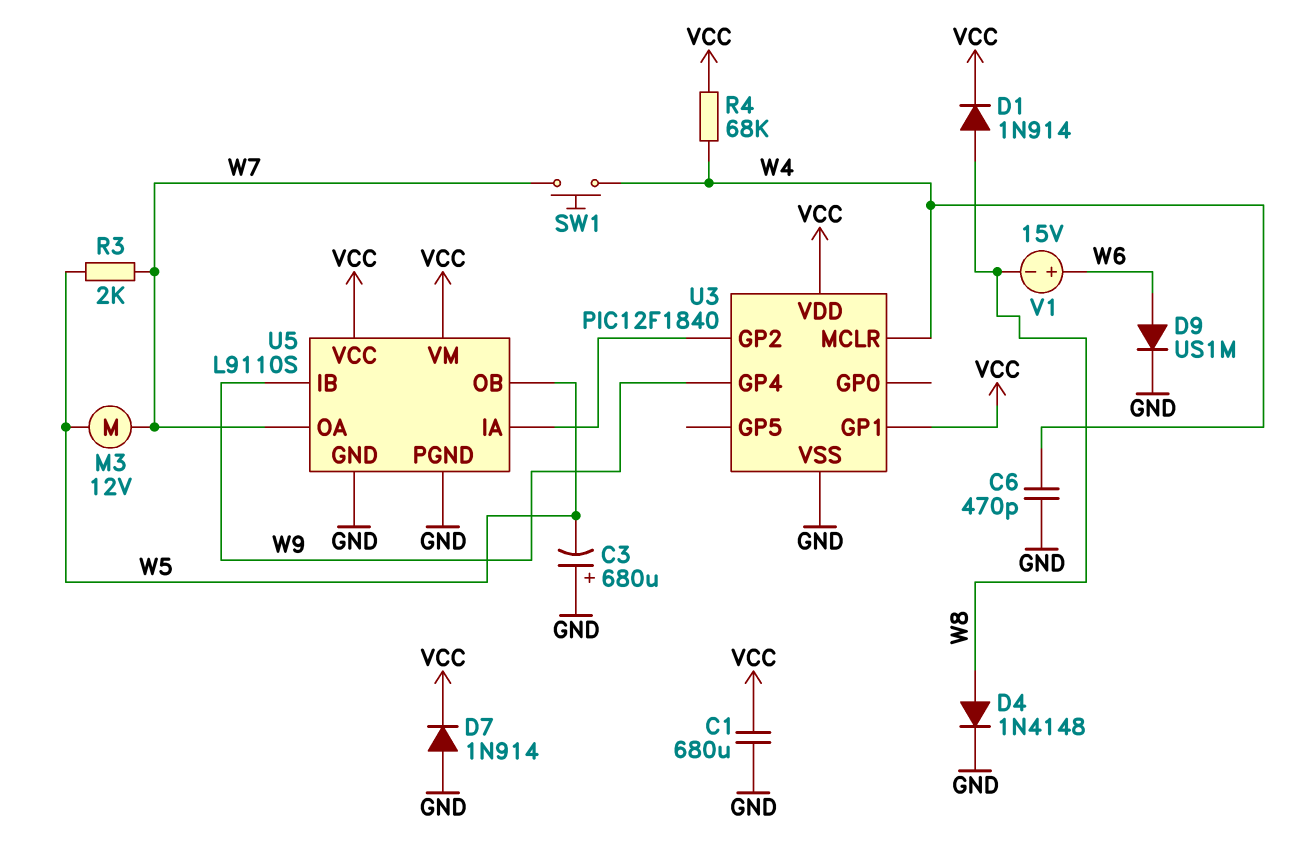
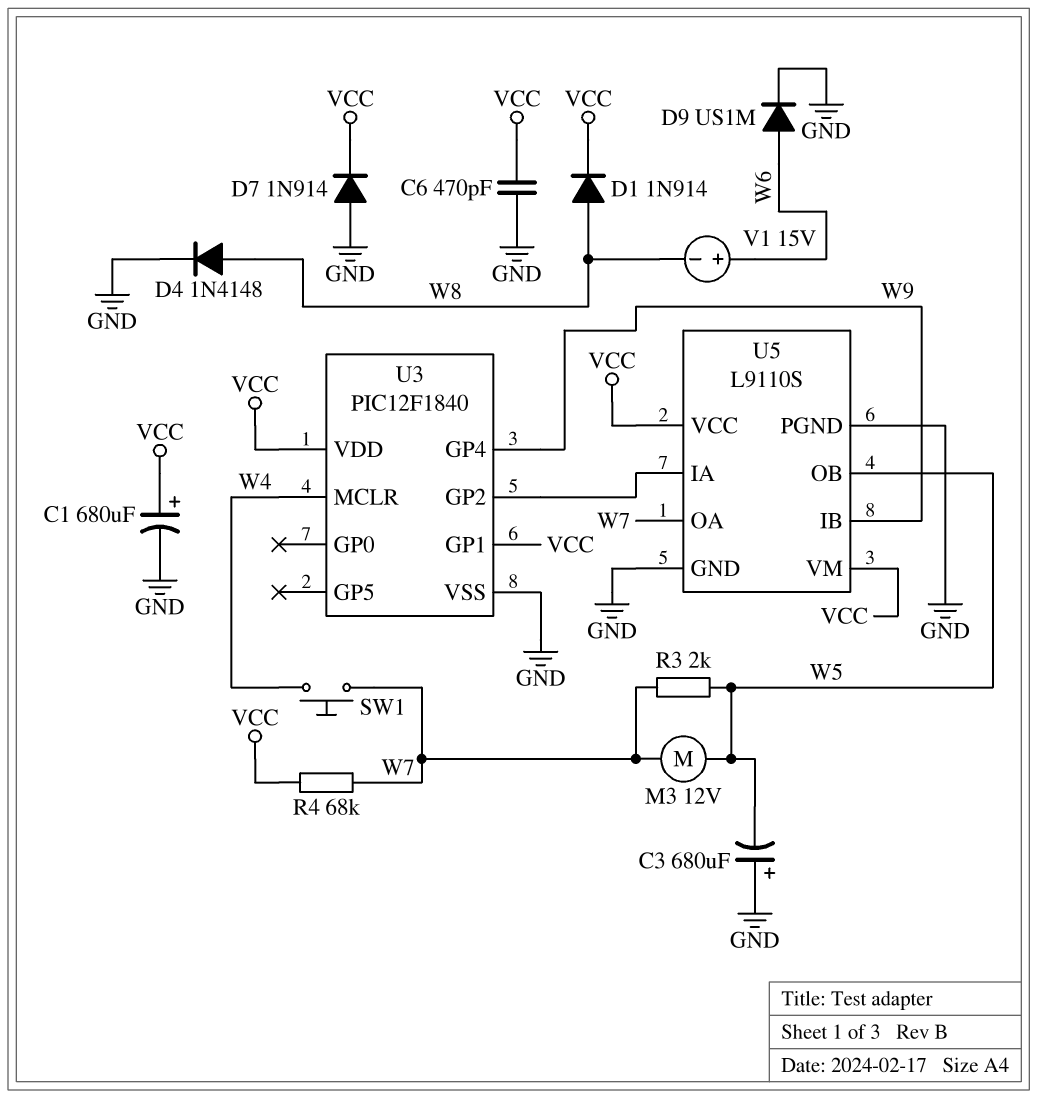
C1: 680uF (GND, VCC) -> 680uF (plus VCC, minus GND)
C6: 470pF (GND, W4) -> 470pF (GND, VCC)
R4: 68k (VCC, W4) -> 68k (VCC, W7)

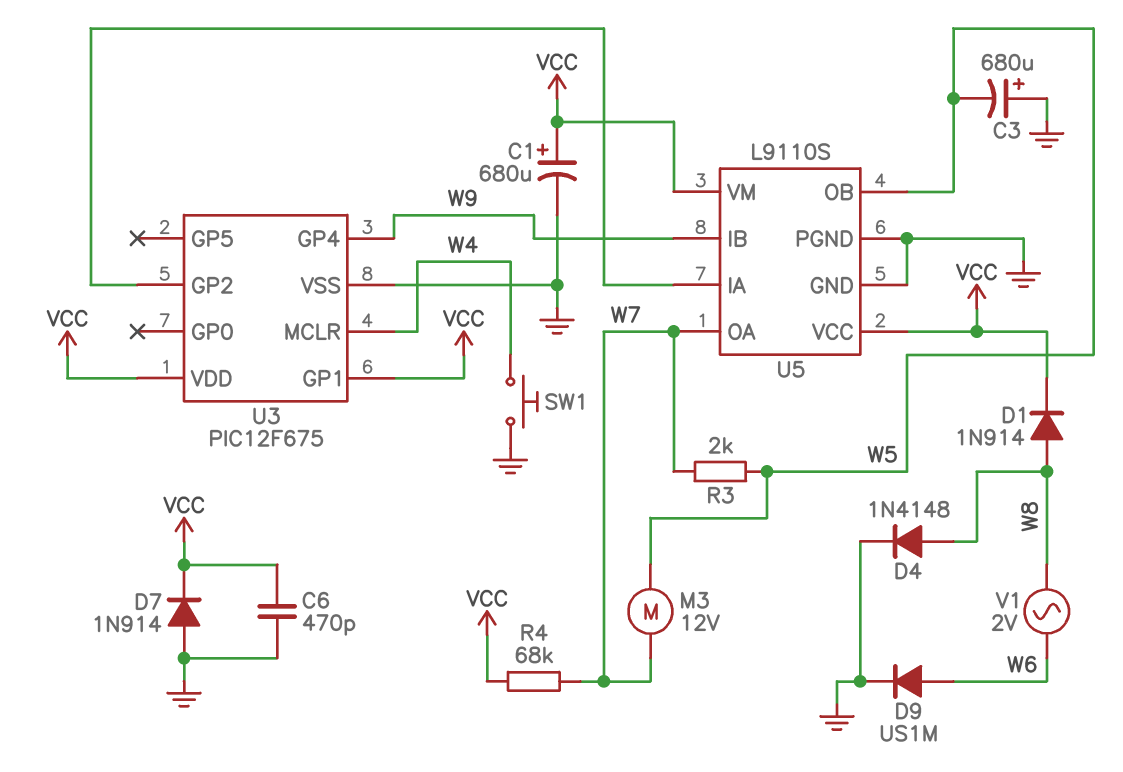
SW1: button (W4, W7) -> button (GND, W4)
U3: PIC12F1840 -> PIC12F675
V1: 15V (plus W6, minus W8) -> AC 2V (W6, W8)

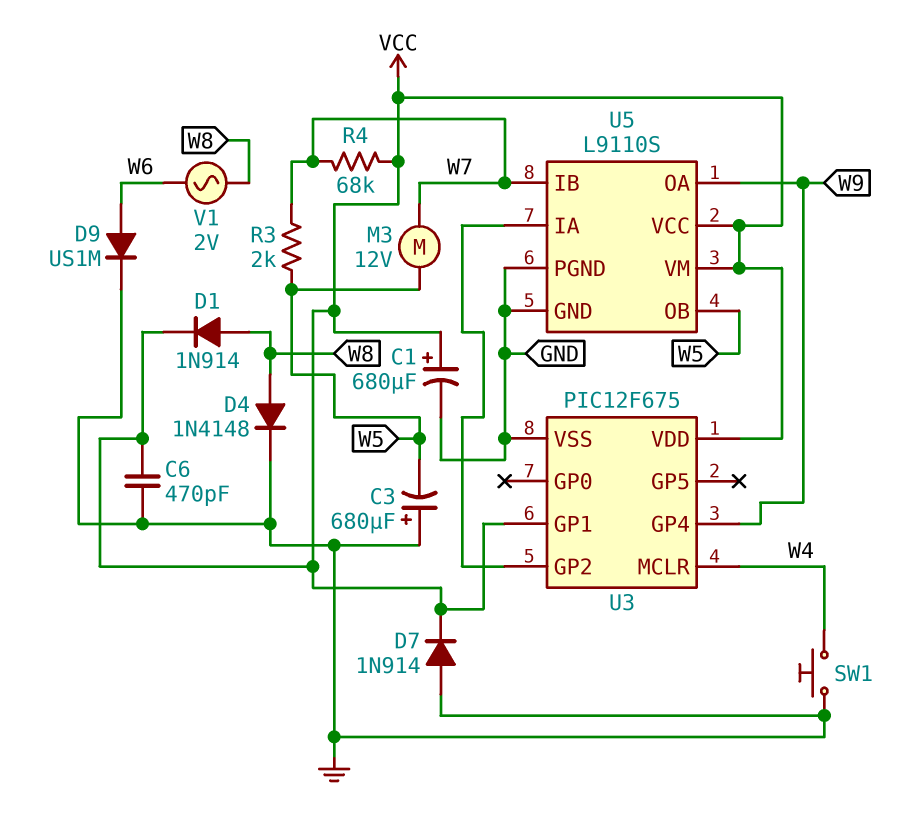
U5 pin IB: W9 -> W7
U5 pin OA: W7 -> W9

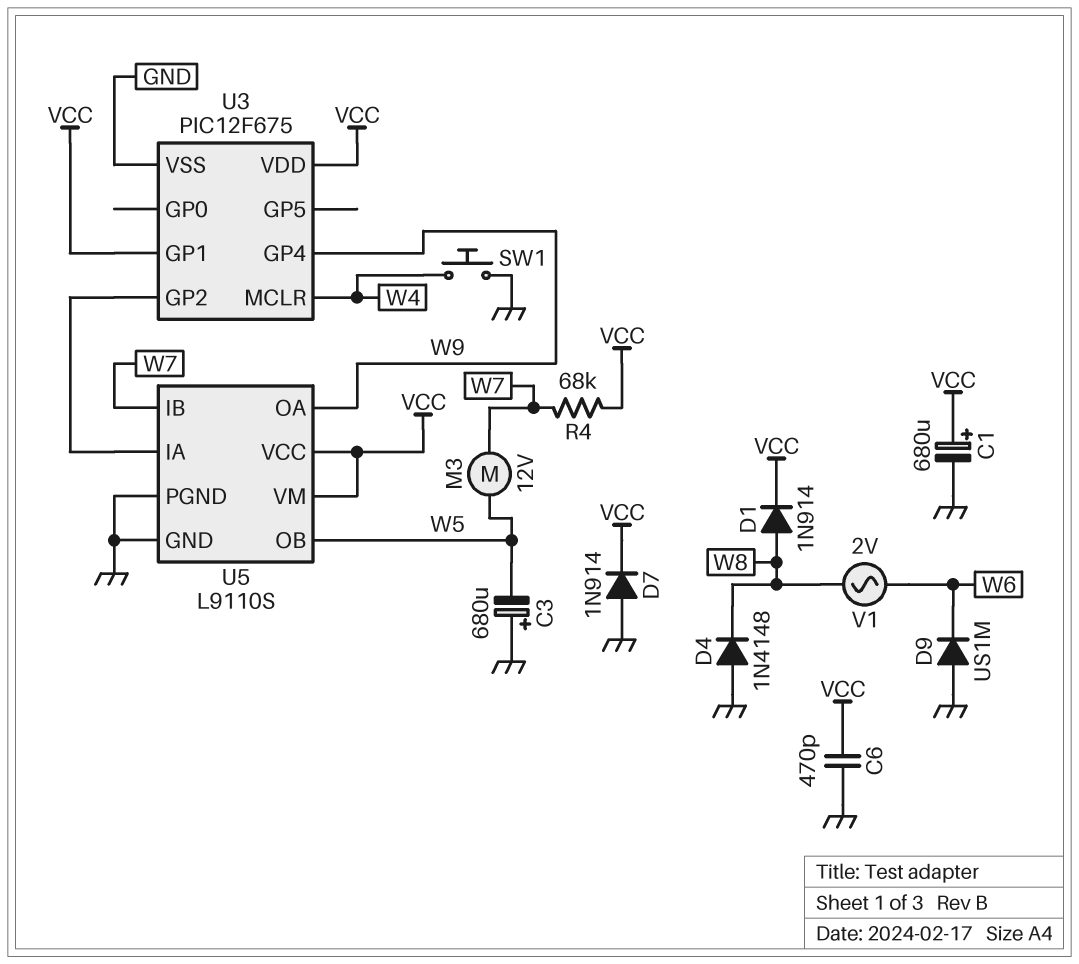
D4: diode 1N4148 (A W8, K GND) -> diode 1N4148 (A GND, K W8)
D9: diode US1M (A W6, K GND) -> diode US1M (A GND, K W6)
R3: 2k (W5, W7) -> none

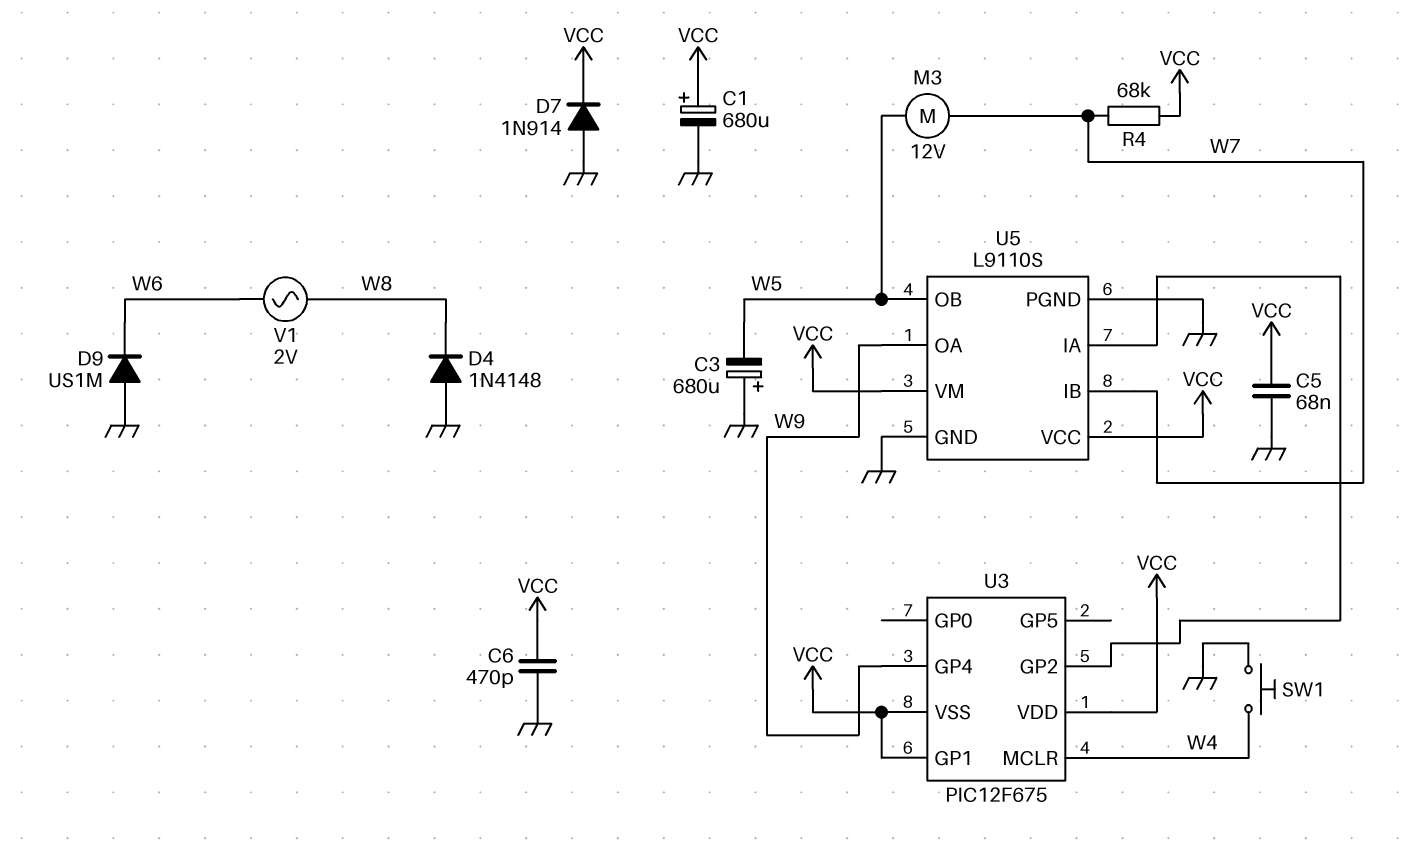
C5: none -> 68nF (GND, VCC)
D1: diode 1N914 (A W8, K VCC) -> none
U3 pin VSS: GND -> VCC

